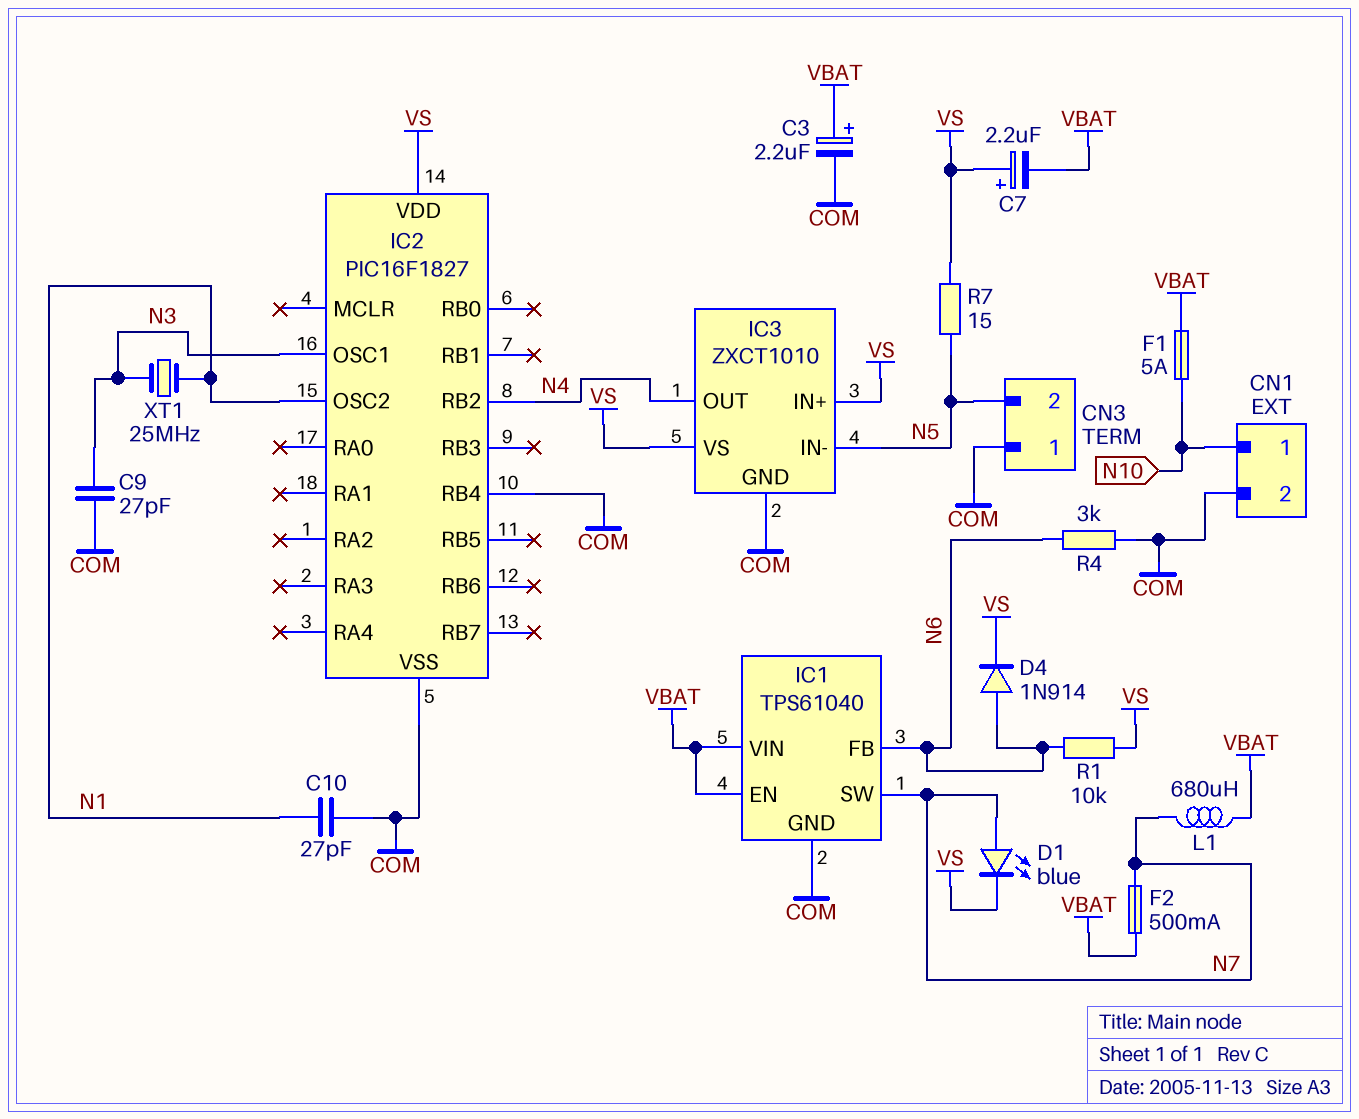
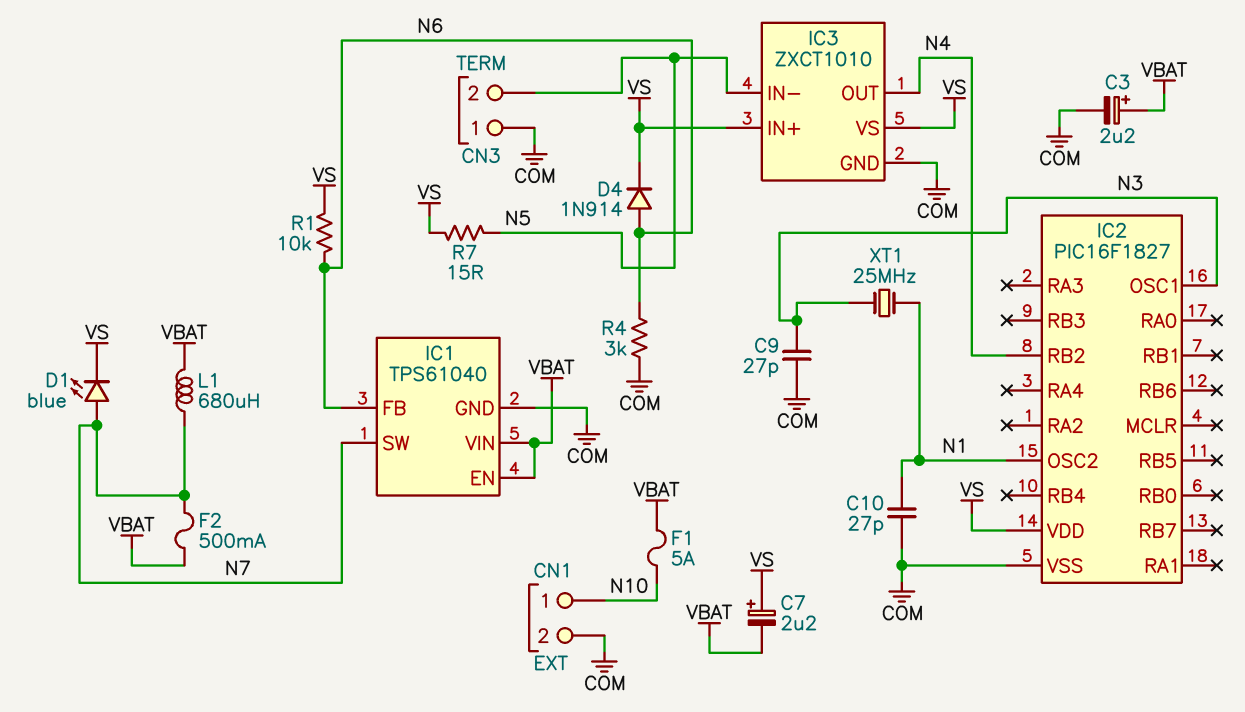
IC2 pin RB4: COM -> none

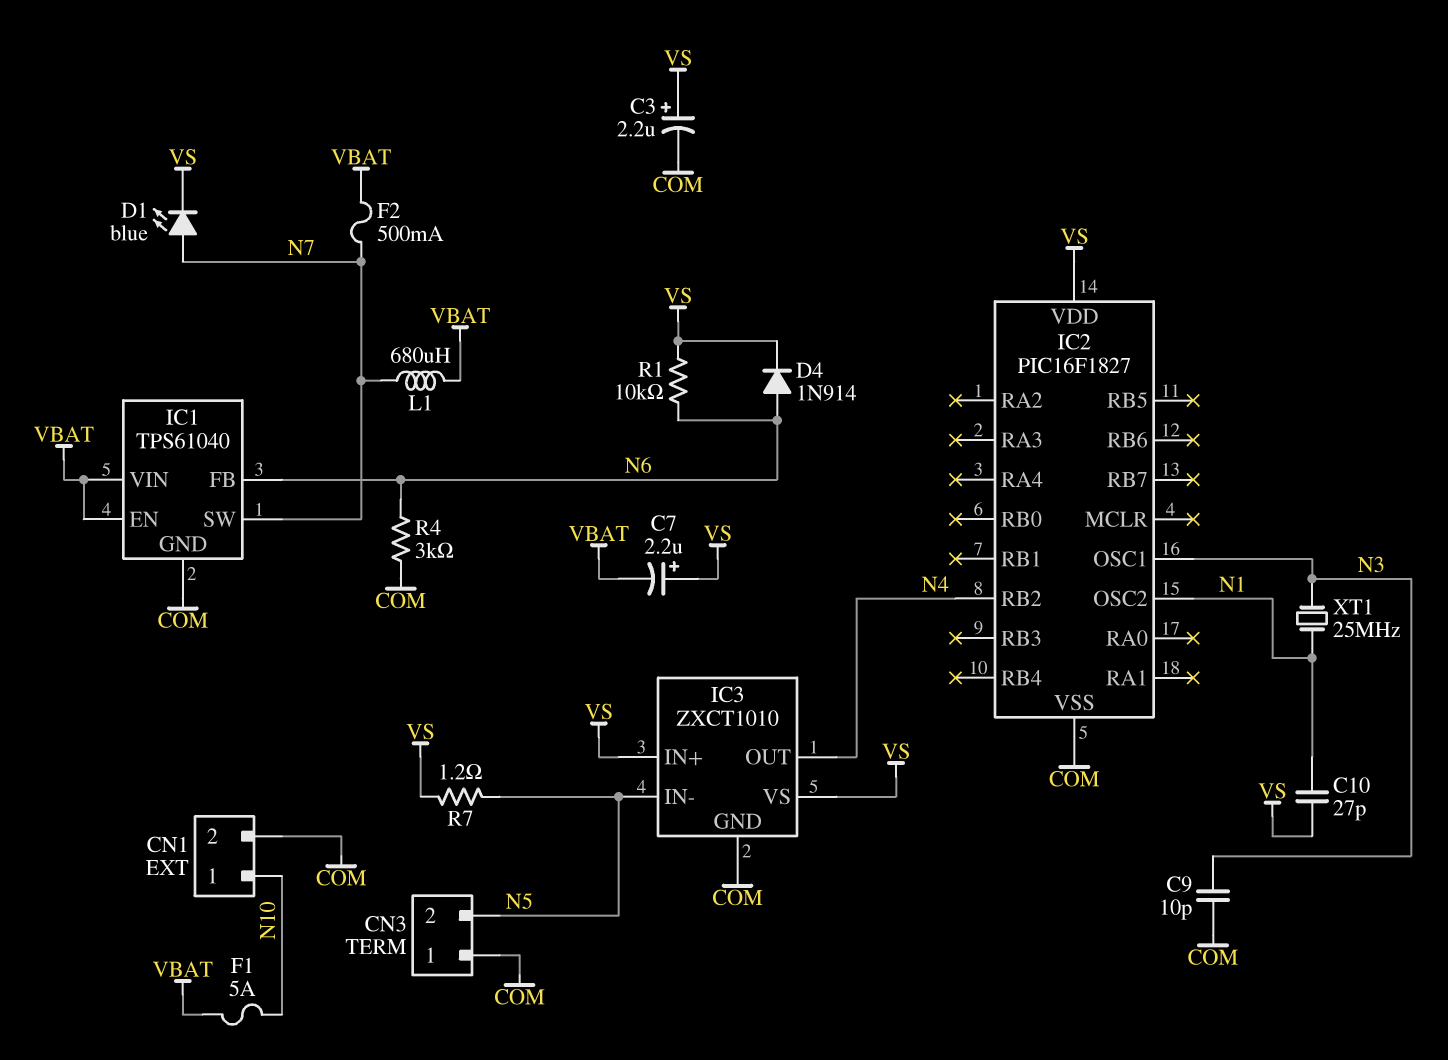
C3: 2.2uF (plus VBAT, minus COM) -> 2.2uF (plus VS, minus COM)
C9: 27pF (COM, N3) -> 10pF (COM, N3)
C10: 27pF (COM, N1) -> 27pF (N1, VS)
R7: 15 (N5, VS) -> 1.2 (N5, VS)

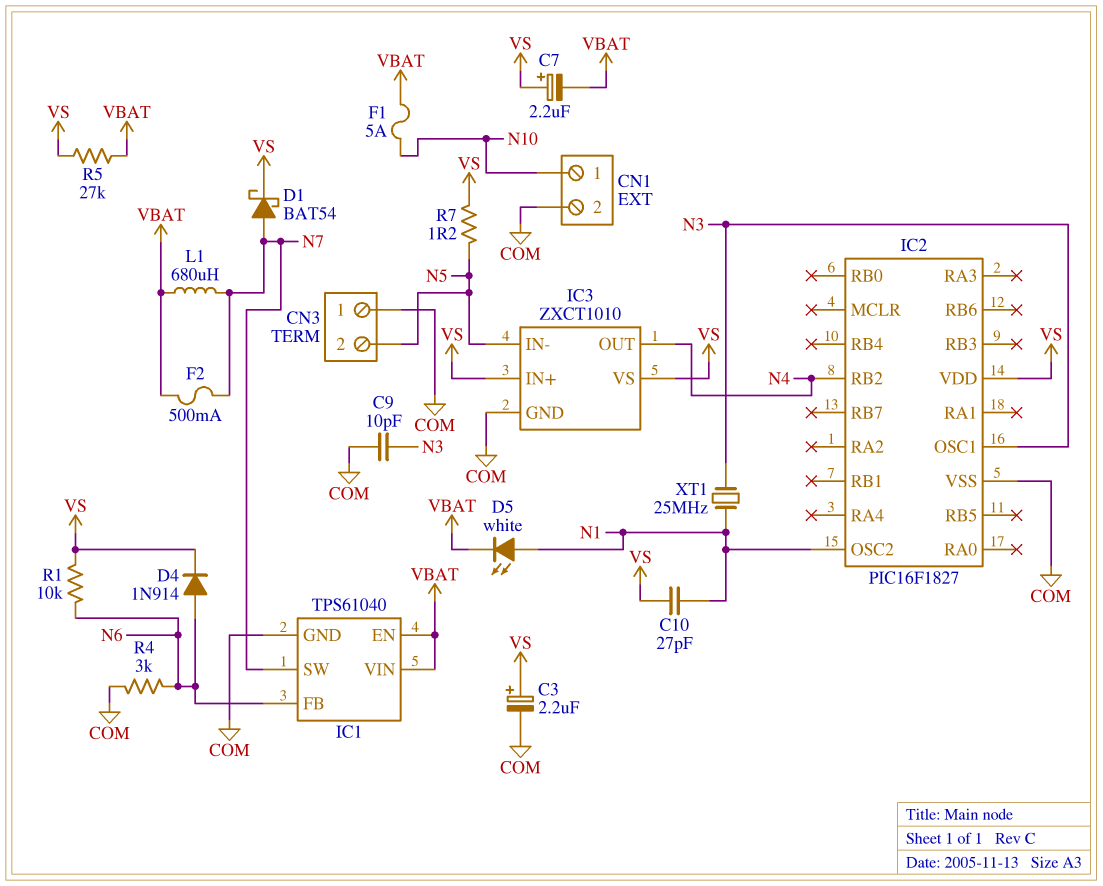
D1: LED blue (A N7, K VS) -> schottky BAT54 (A N7, K VS)
D5: none -> LED white (A N1, K VBAT)
R5: none -> 27k (VBAT, VS)

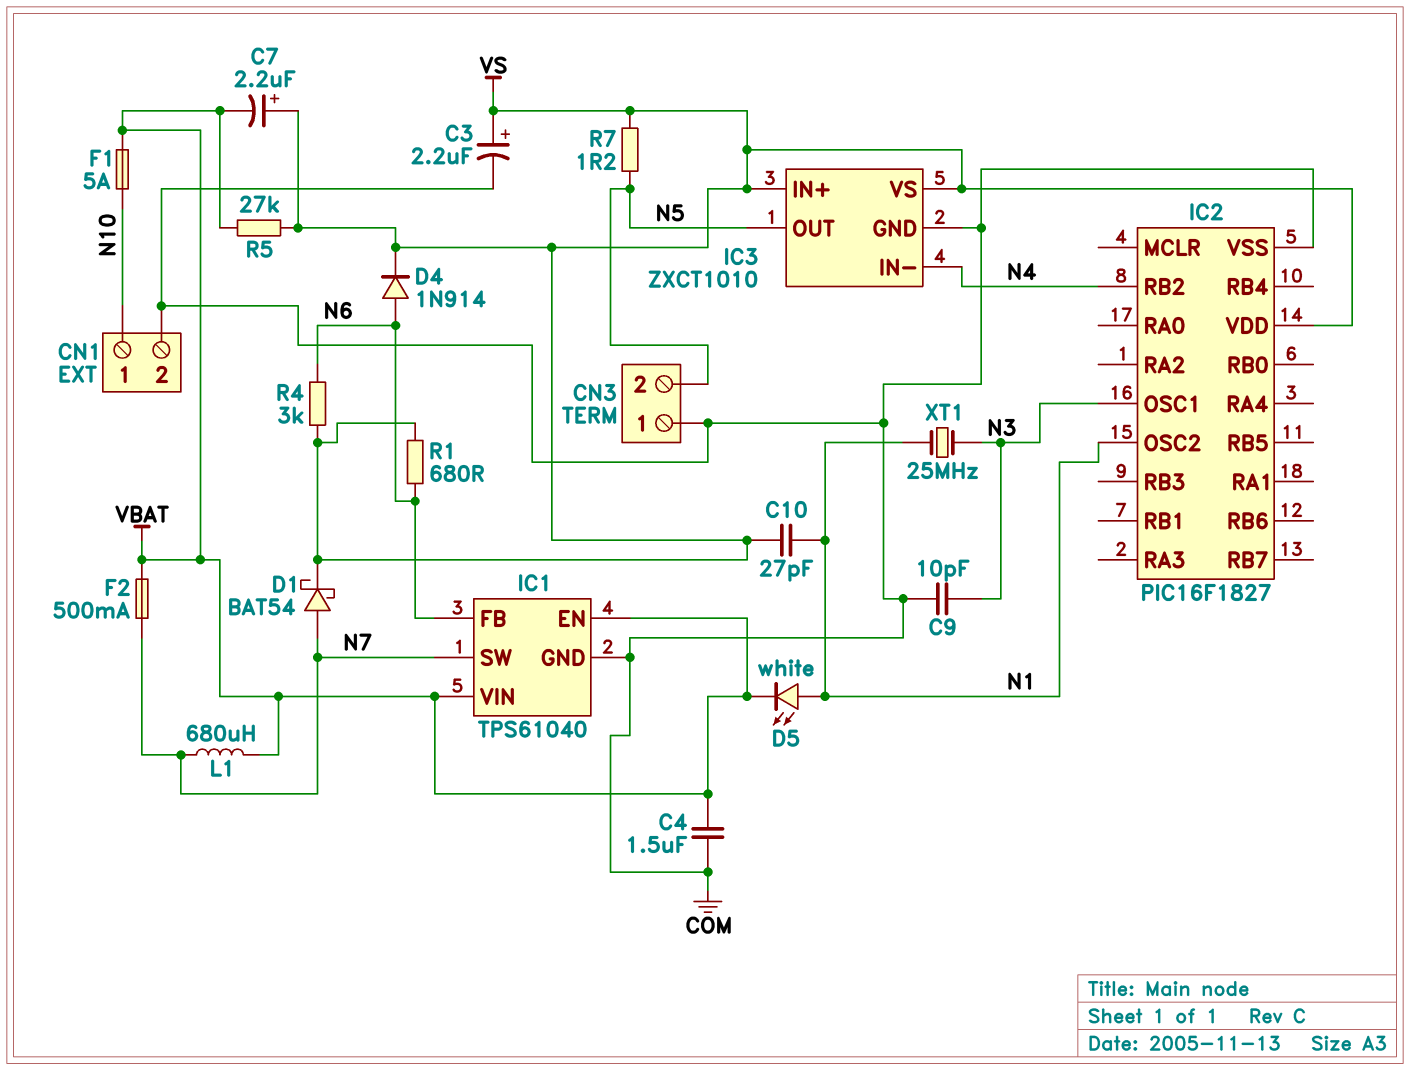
C4: none -> 1.5uF (COM, VBAT)
IC3 pin IN-: N5 -> N4
IC3 pin OUT: N4 -> N5
R1: 10k (N6, VS) -> 680 (N6, VS)
R4: 3k (COM, N6) -> 3k (N6, VS)

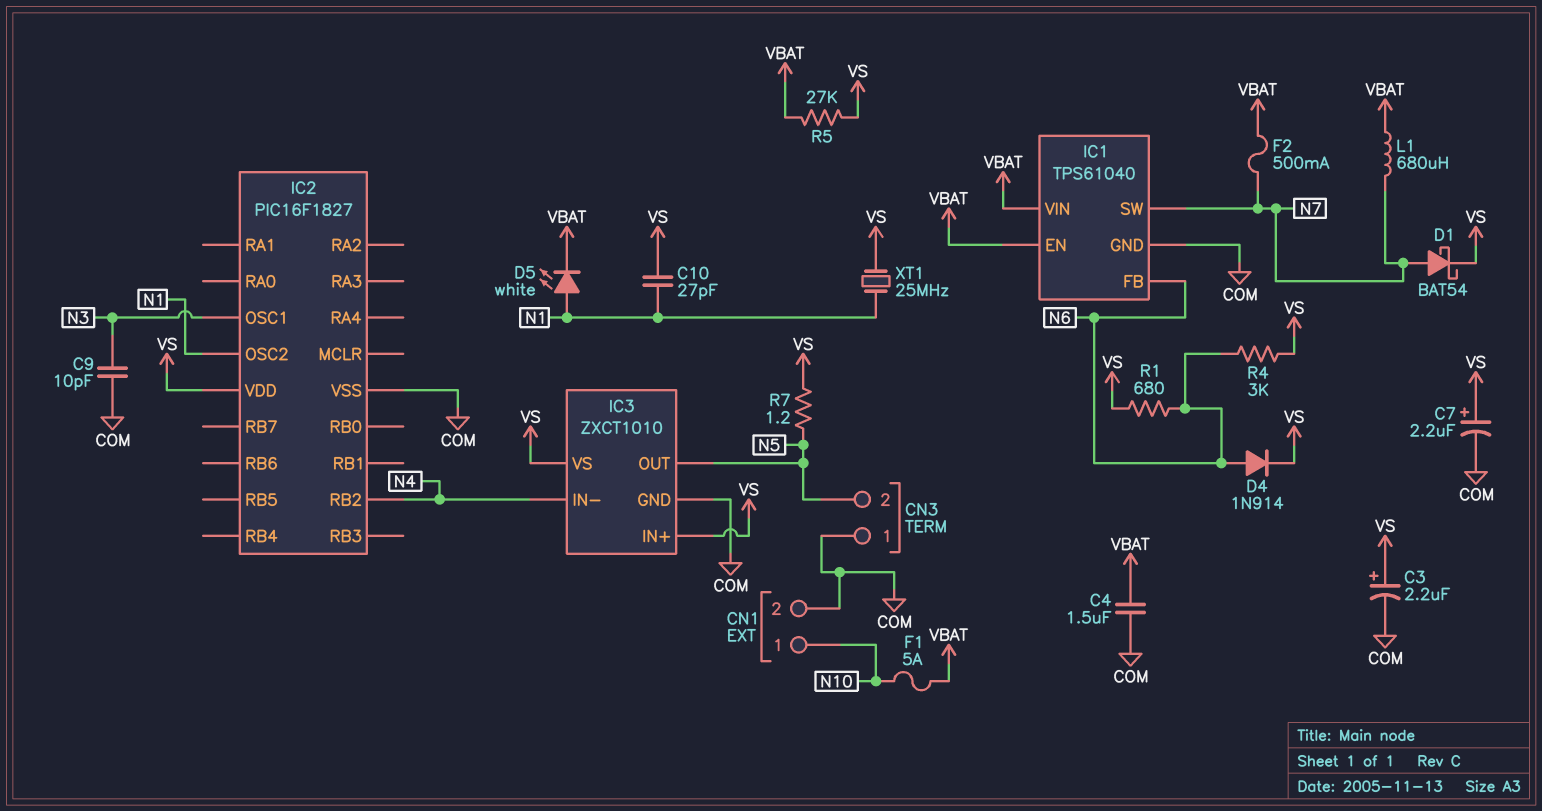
C7: 2.2uF (plus VS, minus VBAT) -> 2.2uF (plus VS, minus COM)
XT1: 25MHz (N1, N3) -> 25MHz (N1, VS)

